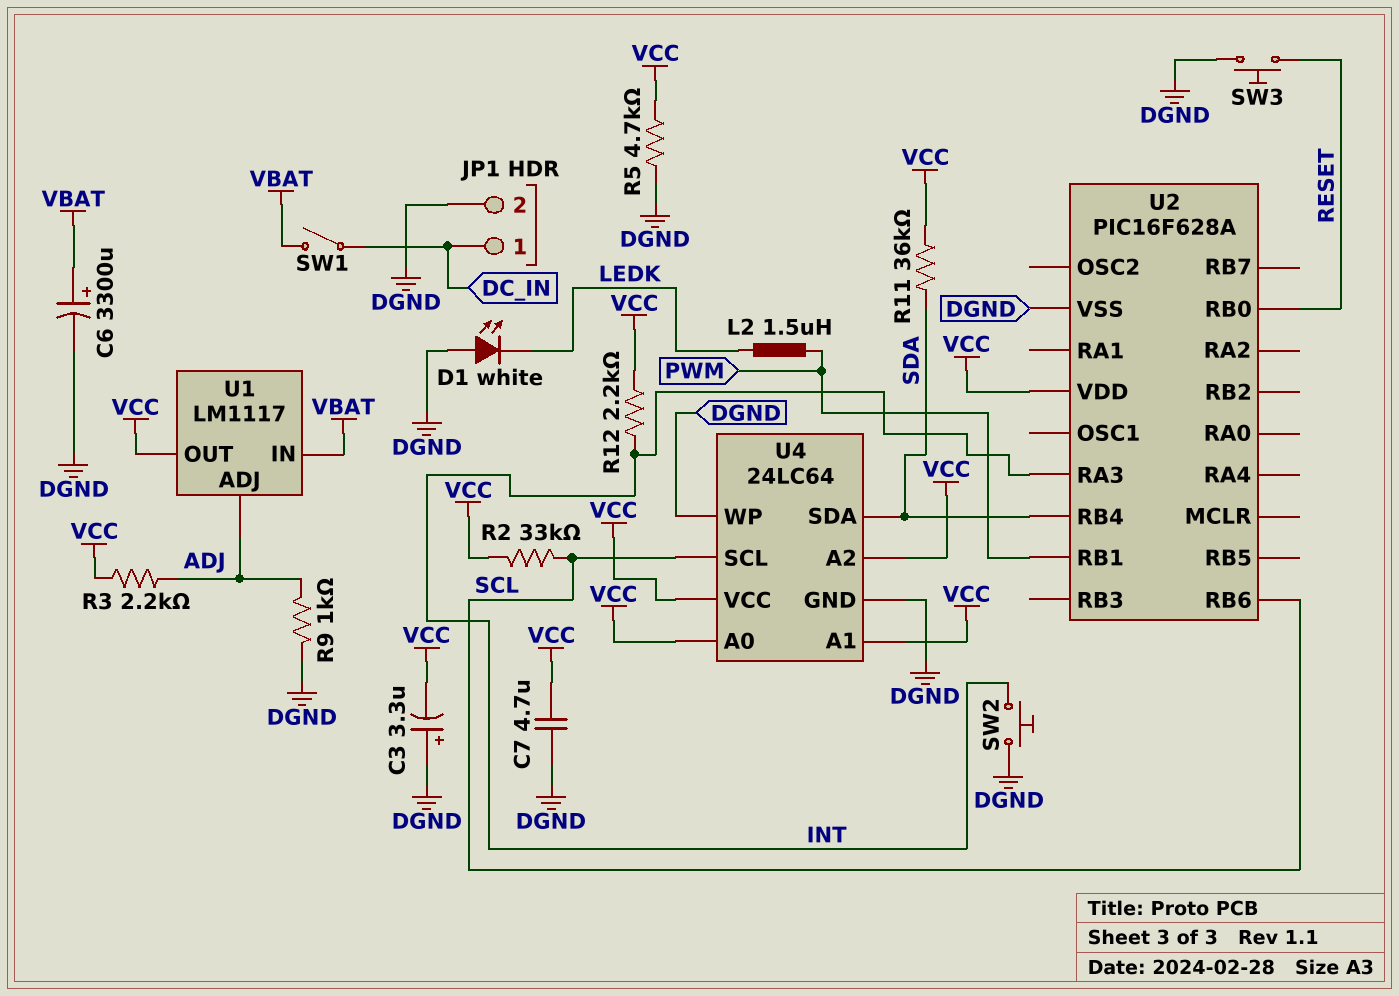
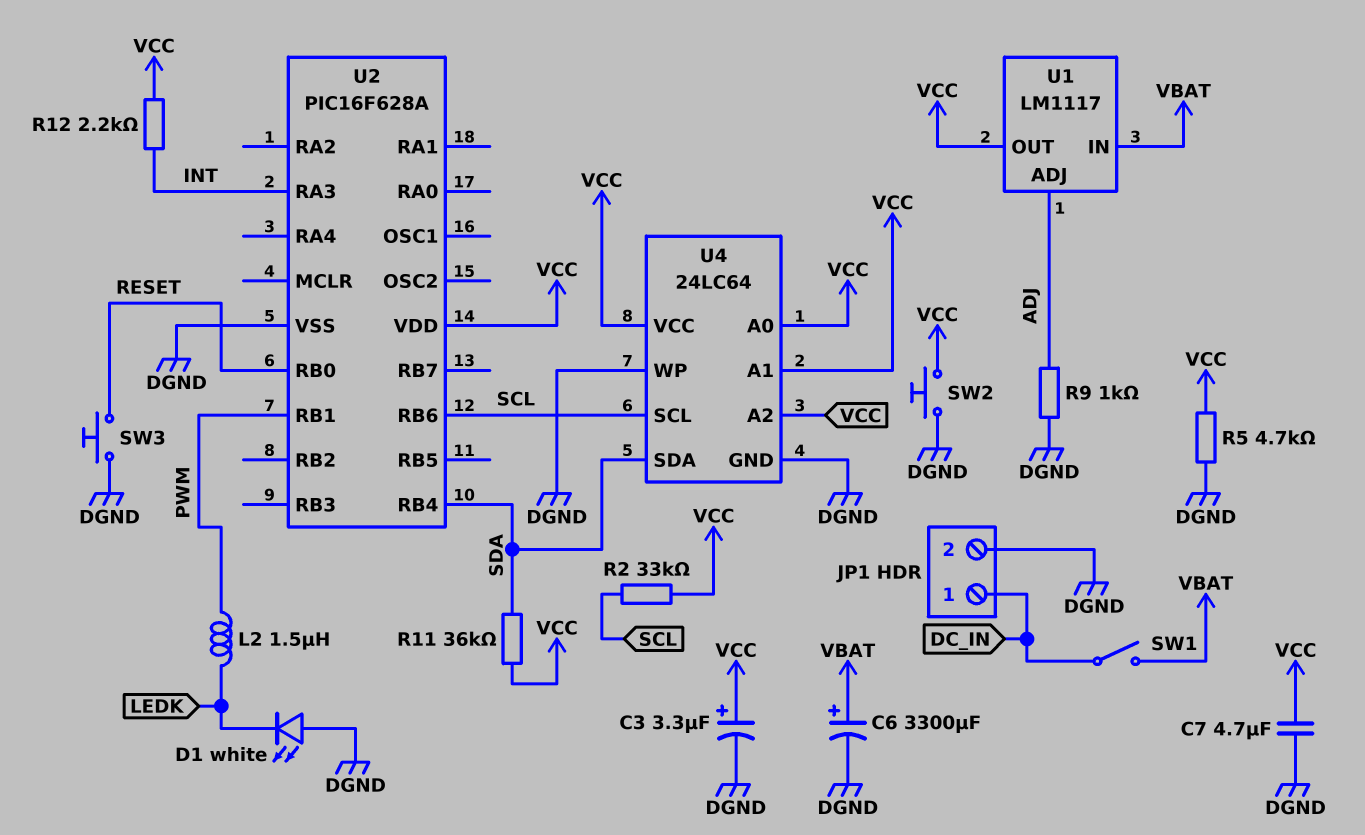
C3: 3.3uF (plus DGND, minus VCC) -> 3.3uF (plus VCC, minus DGND)
R3: 2.2k (ADJ, VCC) -> none
SW2: button (DGND, INT) -> button (DGND, VCC)

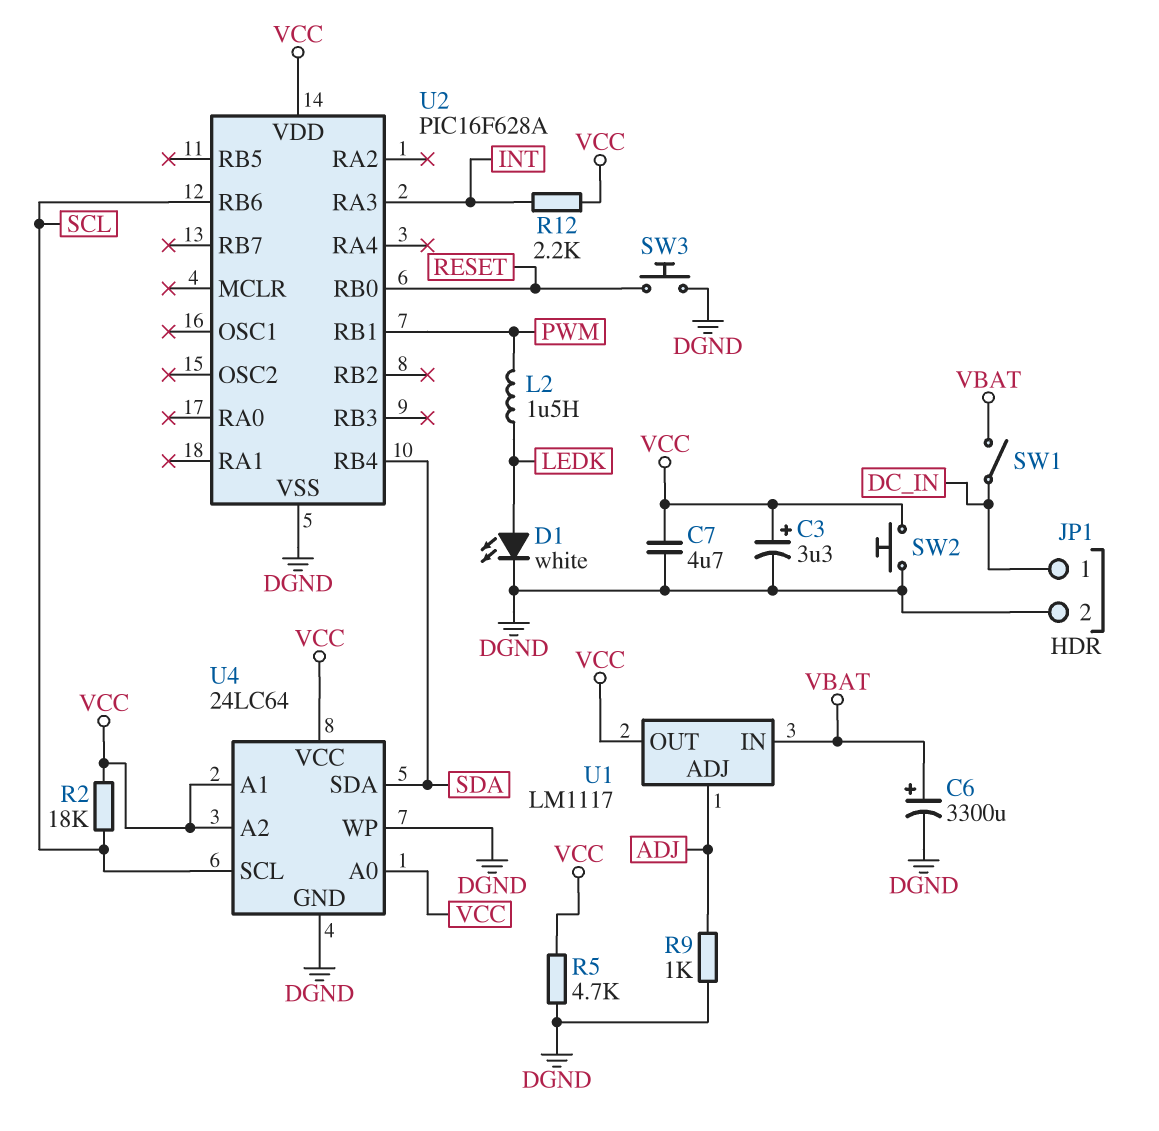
D1: LED white (A DGND, K LEDK) -> LED white (A LEDK, K DGND)
R2: 33k (SCL, VCC) -> 18k (SCL, VCC)
R11: 36k (SDA, VCC) -> none

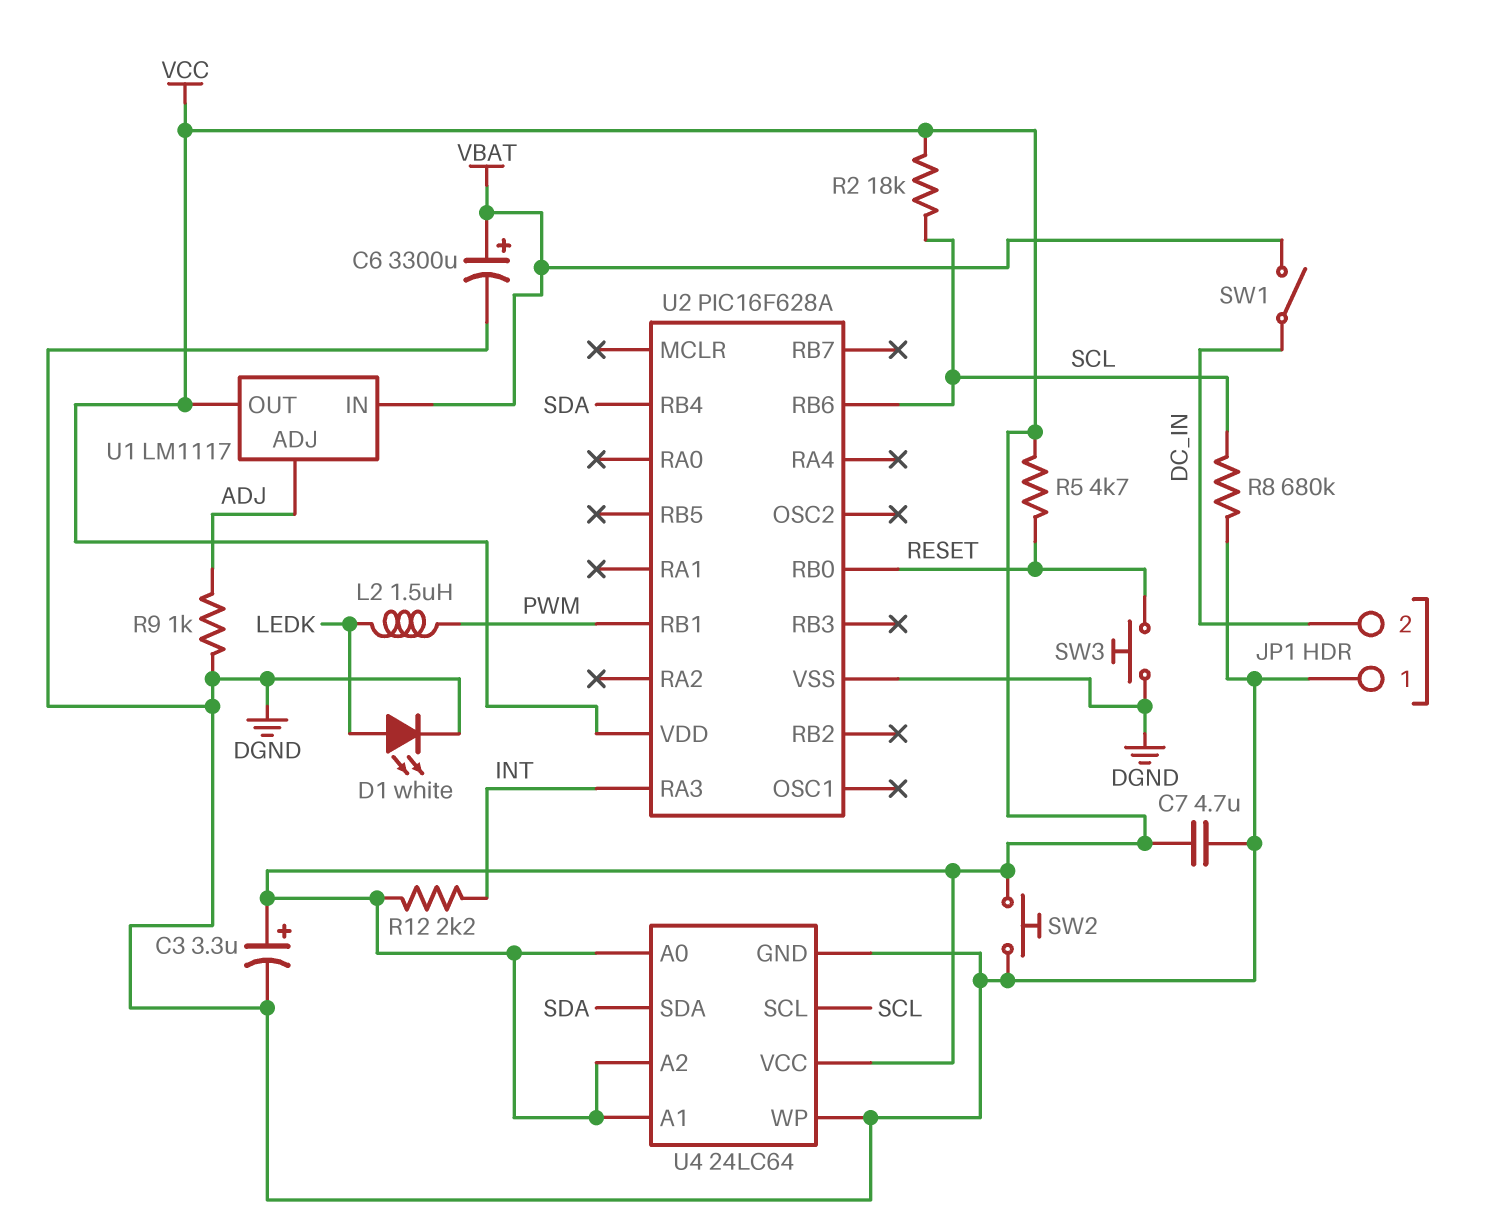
JP1 pin 1: DC_IN -> DGND
JP1 pin 2: DGND -> DC_IN
R5: 4.7k (DGND, VCC) -> 4.7k (RESET, VCC)
R8: none -> 680k (DGND, SCL)

